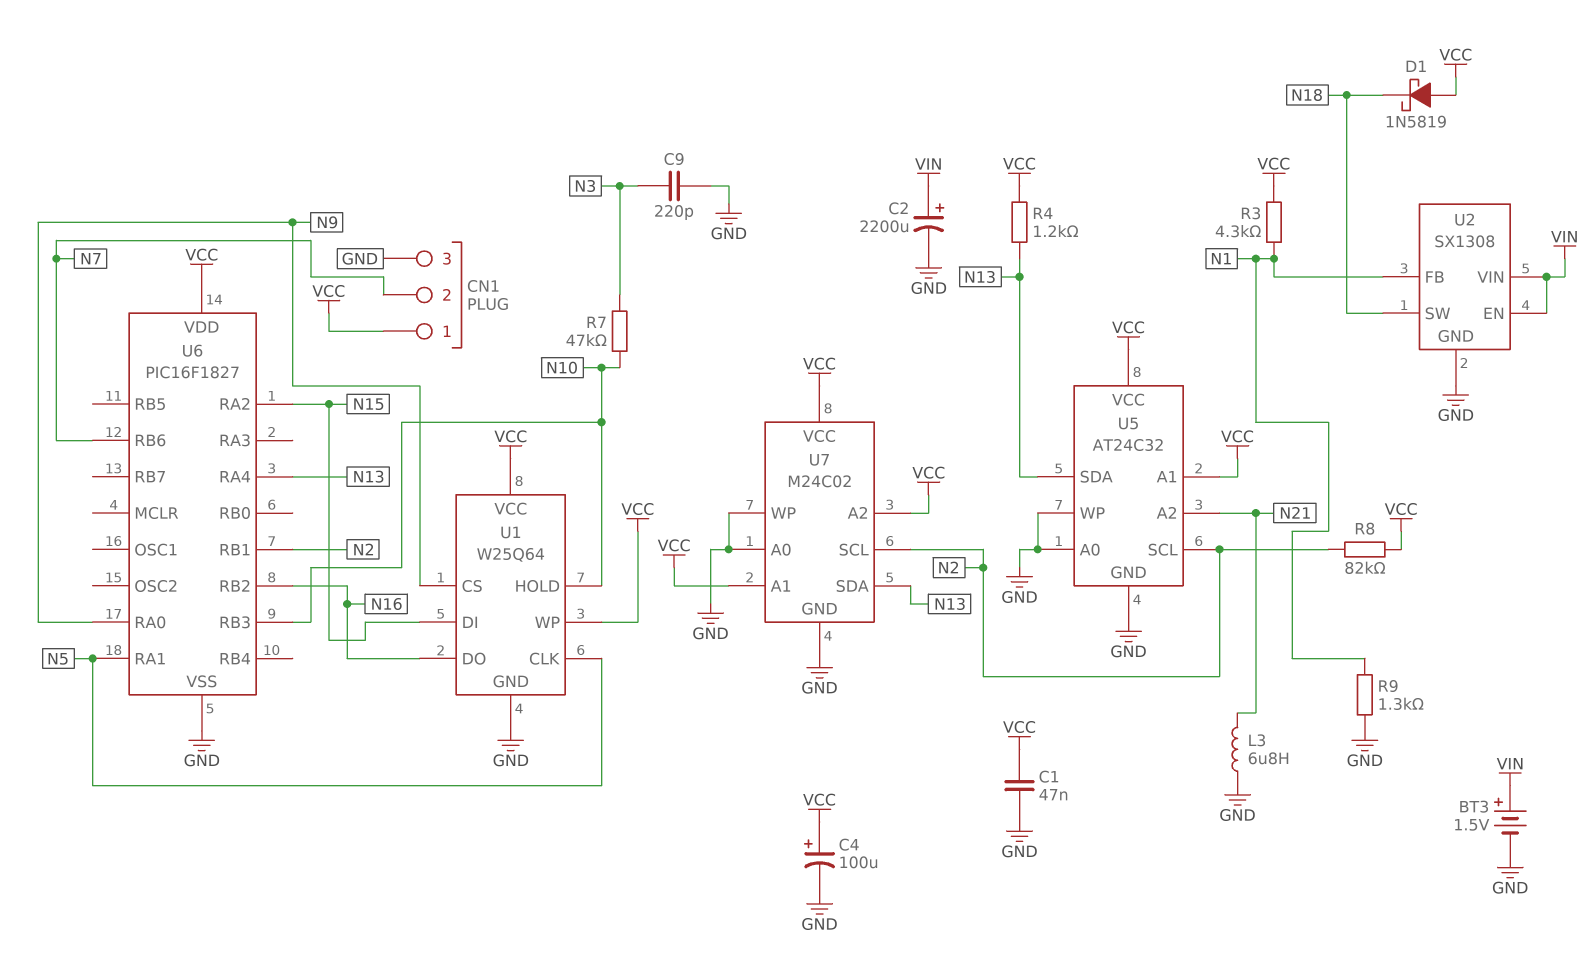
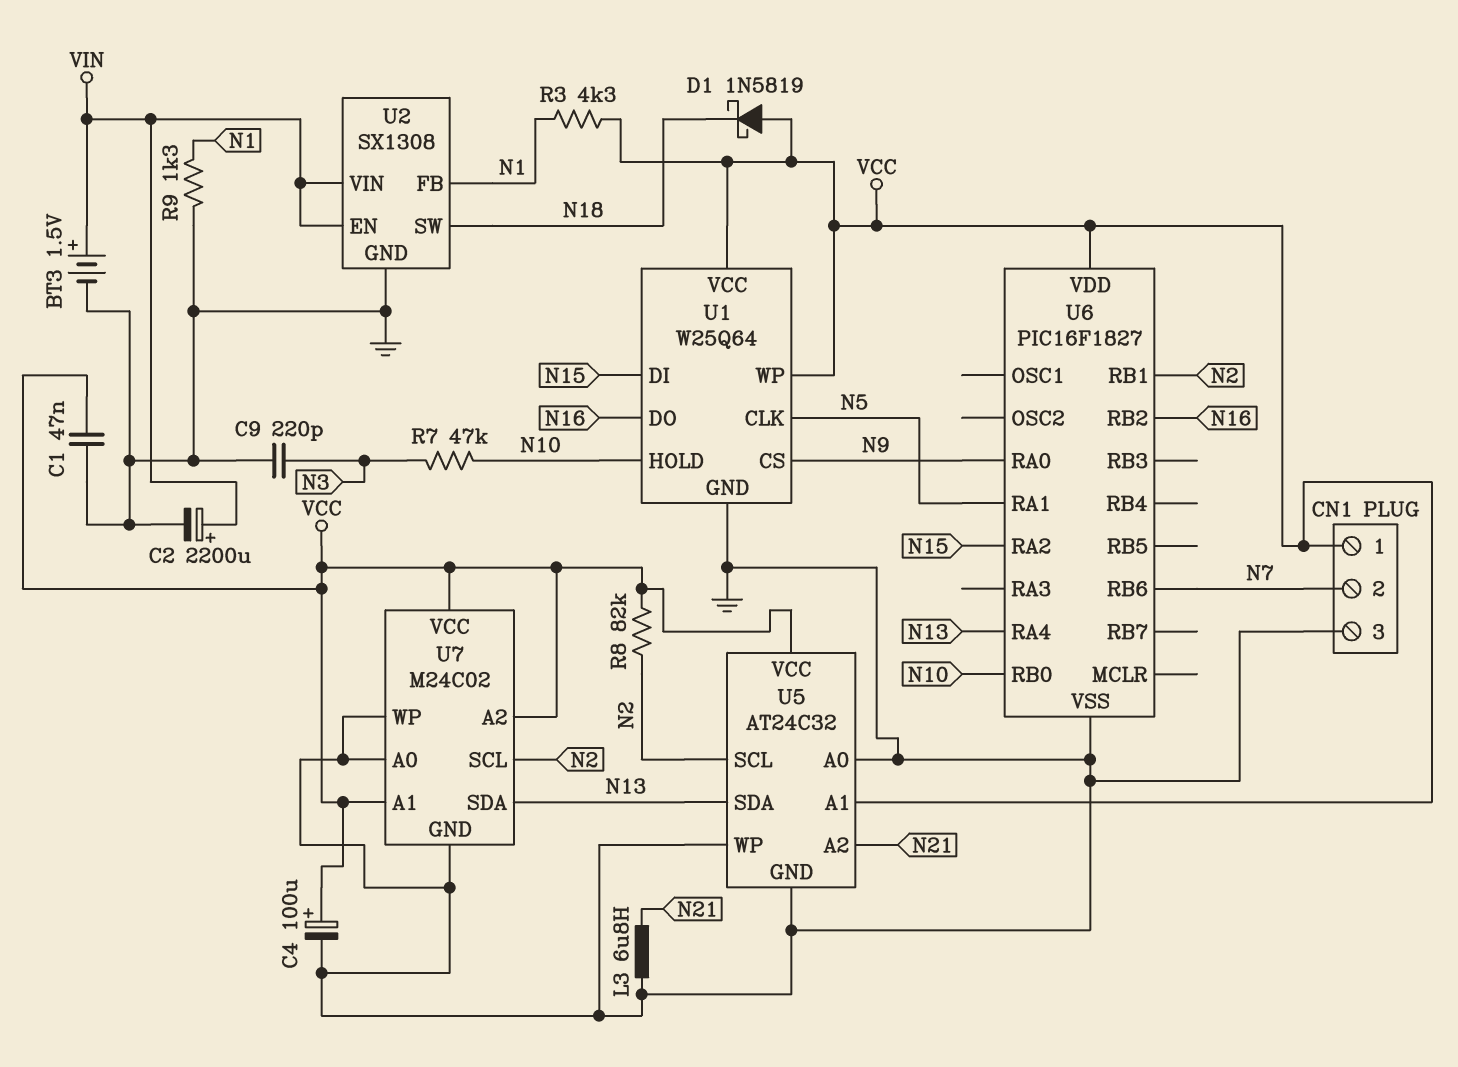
R4: 1.2k (N13, VCC) -> none
U6 pin RB0: none -> N10
U6 pin RB3: N10 -> none

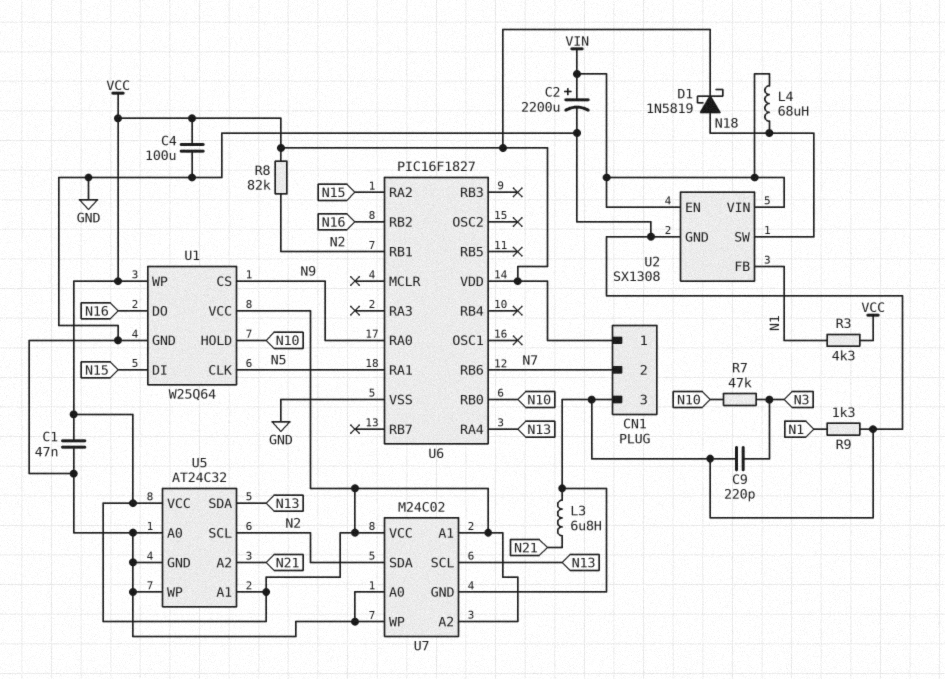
BT3: 1.5V (plus VIN, minus GND) -> none
C4: 100uF (plus VCC, minus GND) -> 100uF (GND, VCC)
D1: schottky 1N5819 (A VCC, K N18) -> schottky 1N5819 (A N18, K VCC)
L4: none -> 68uH (N18, VIN)
U7 pin SCL: N2 -> N13
U7 pin SDA: N13 -> N2

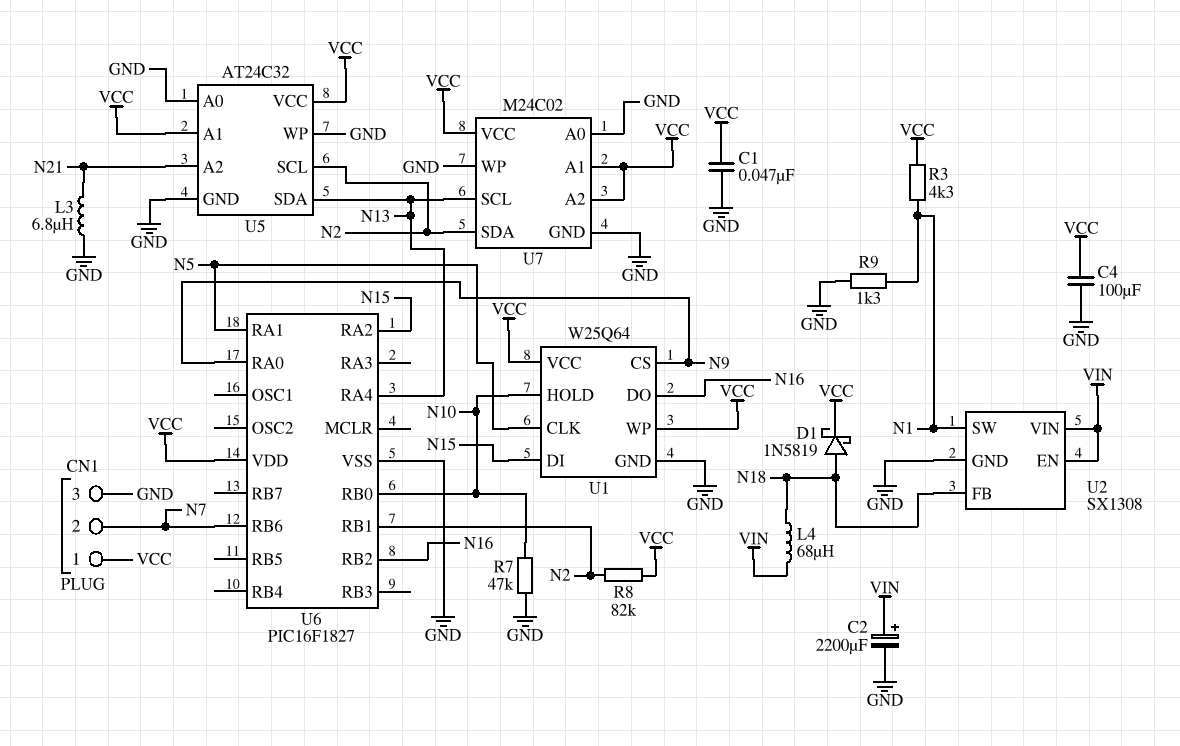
C9: 220pF (GND, N3) -> none
R7: 47k (N3, N10) -> 47k (GND, N10)
U2 pin FB: N1 -> N18
U2 pin SW: N18 -> N1

